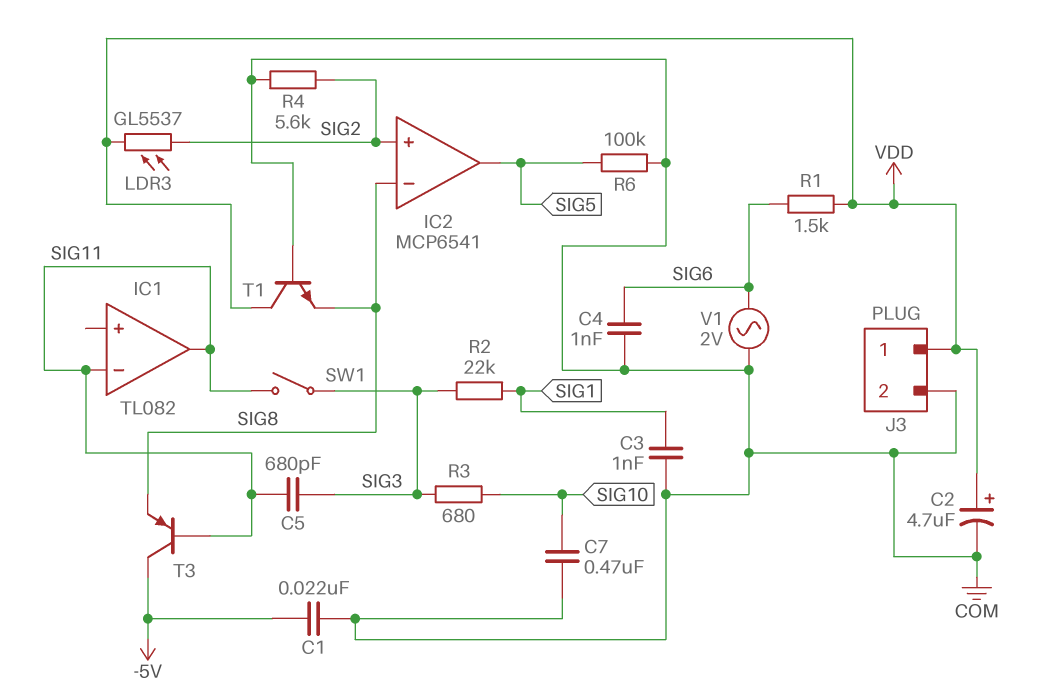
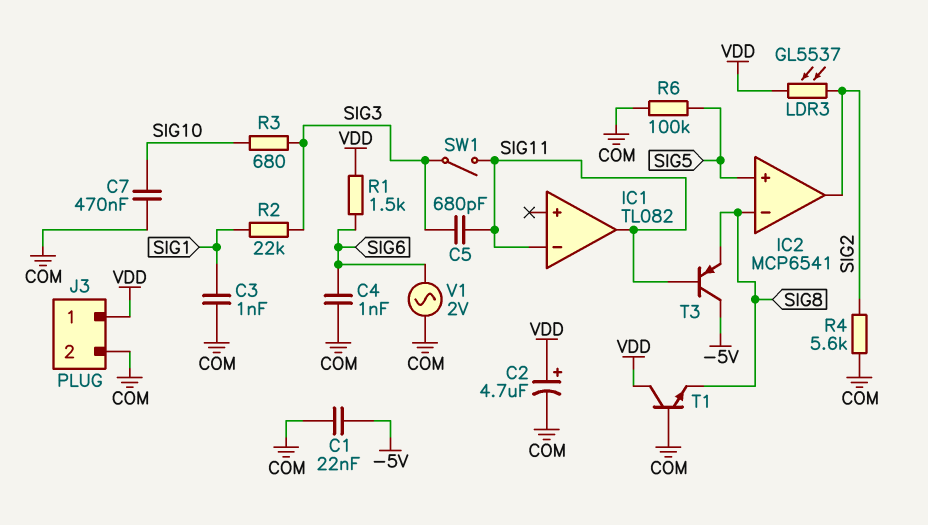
IC2 pin in+: SIG2 -> SIG5
IC2 pin out: SIG5 -> SIG2

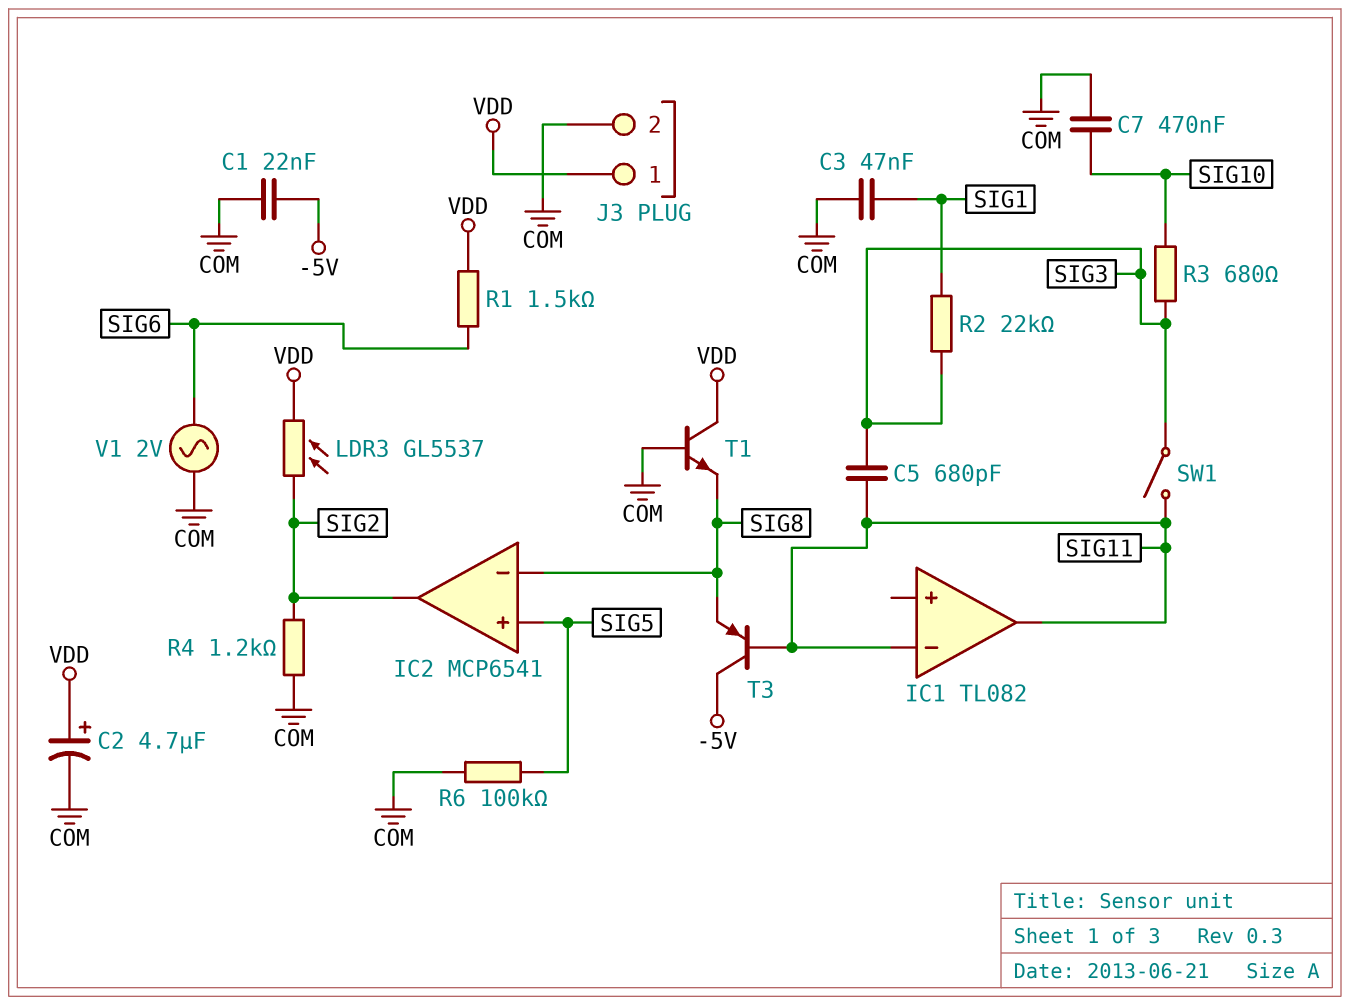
C3: 1nF (COM, SIG1) -> 47nF (COM, SIG1)
C4: 1nF (COM, SIG6) -> none
R4: 5.6k (COM, SIG2) -> 1.2k (COM, SIG2)

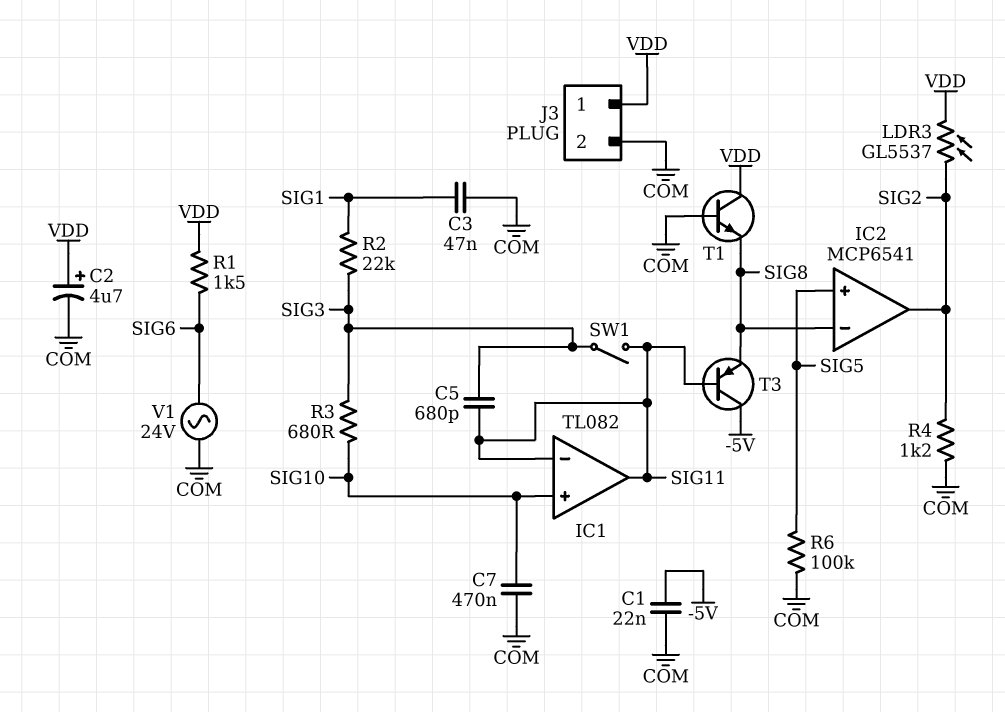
IC1 pin in+: none -> SIG10
V1: AC 2V (COM, SIG6) -> AC 24V (COM, SIG6)

